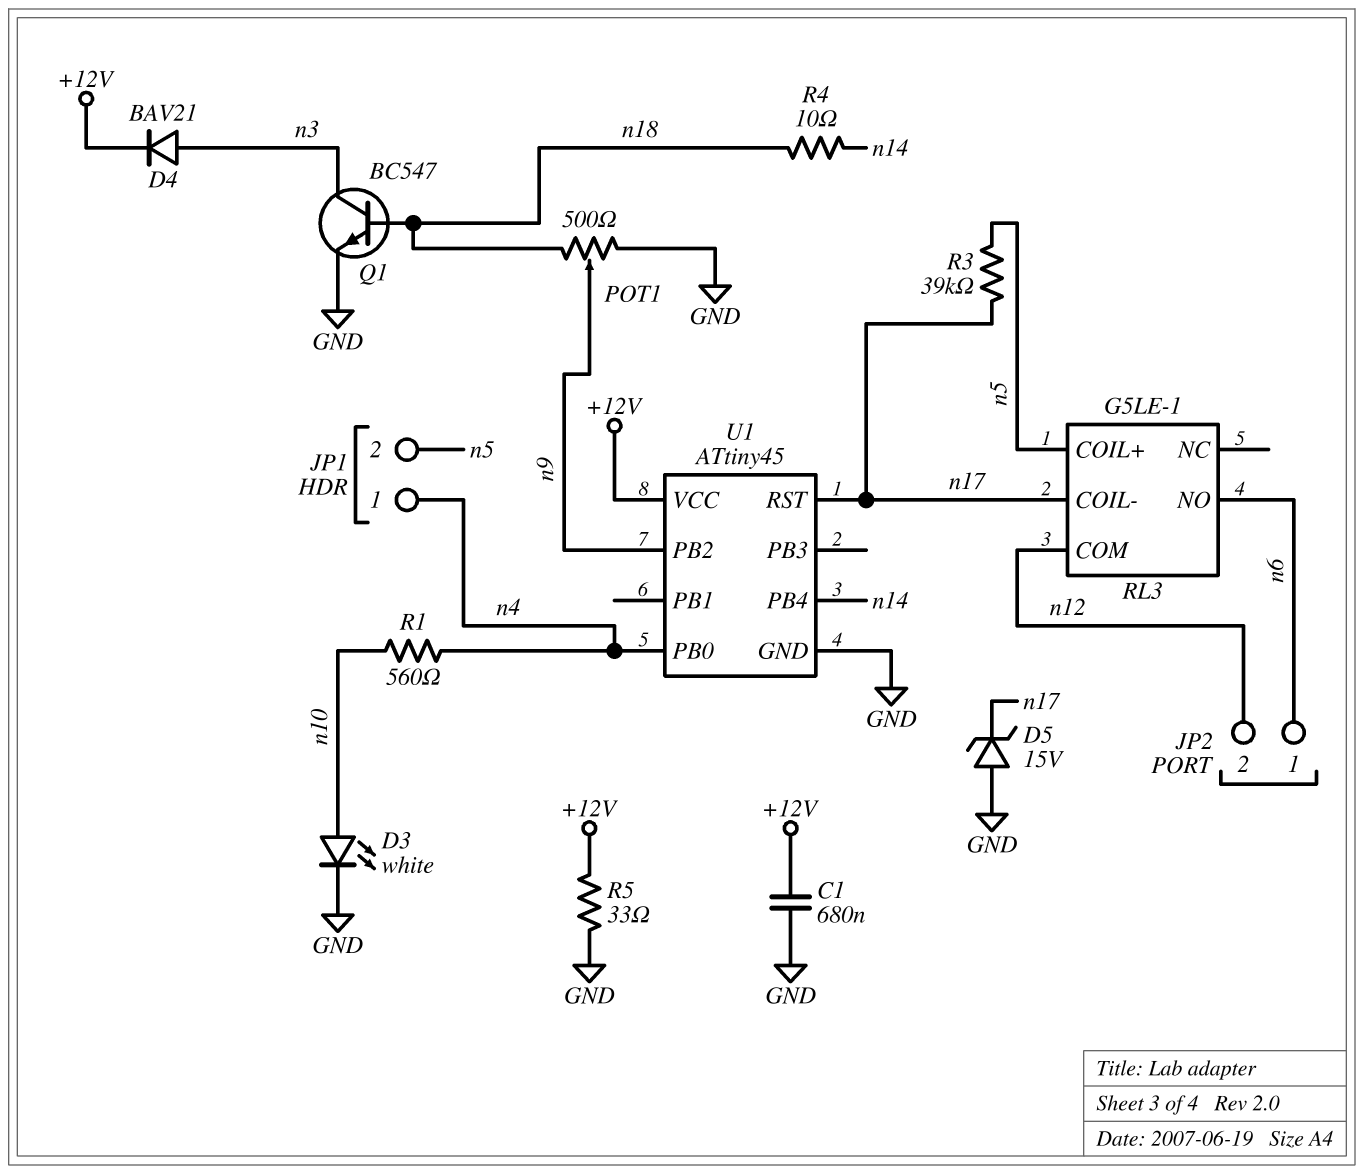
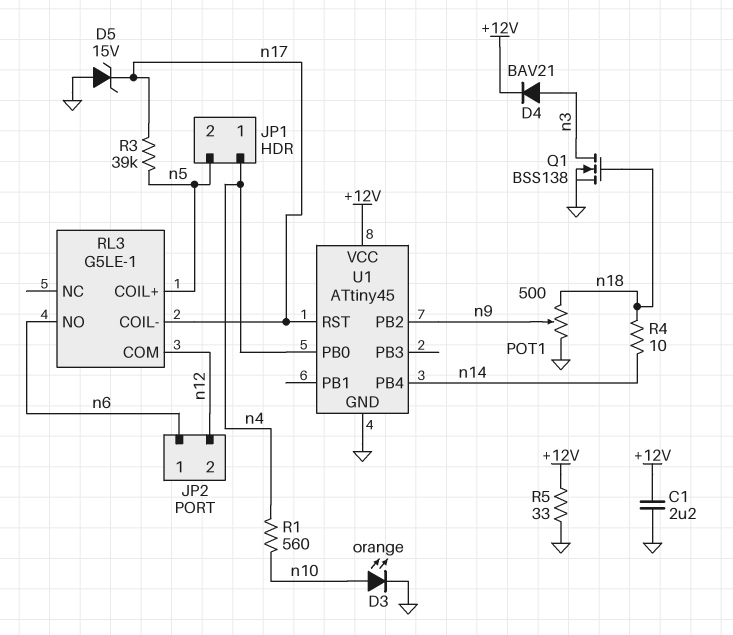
C1: 680nF (+12V, GND) -> 2.2uF (+12V, GND)
D3: LED white (A n10, K GND) -> LED orange (A n10, K GND)
Q1: NPN BC547 (B n18, C n3, E GND) -> NMOS BSS138 (G n18, D n3, S GND)

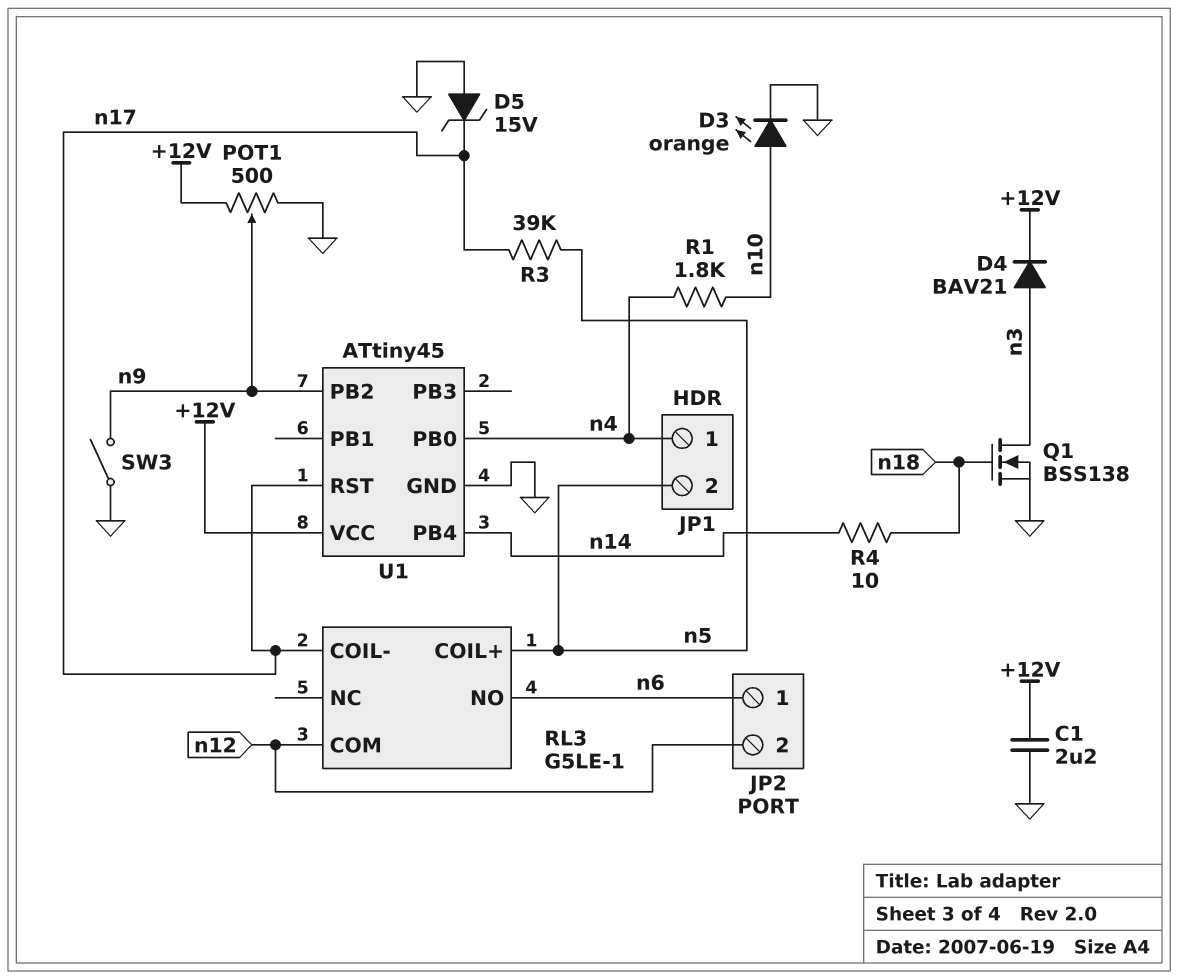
POT1: 500 (GND, n18, wiper n9) -> 500 (+12V, GND, wiper n9)
R1: 560 (n4, n10) -> 1.8k (n4, n10)
R5: 33 (+12V, GND) -> none
SW3: none -> switch (GND, n9)

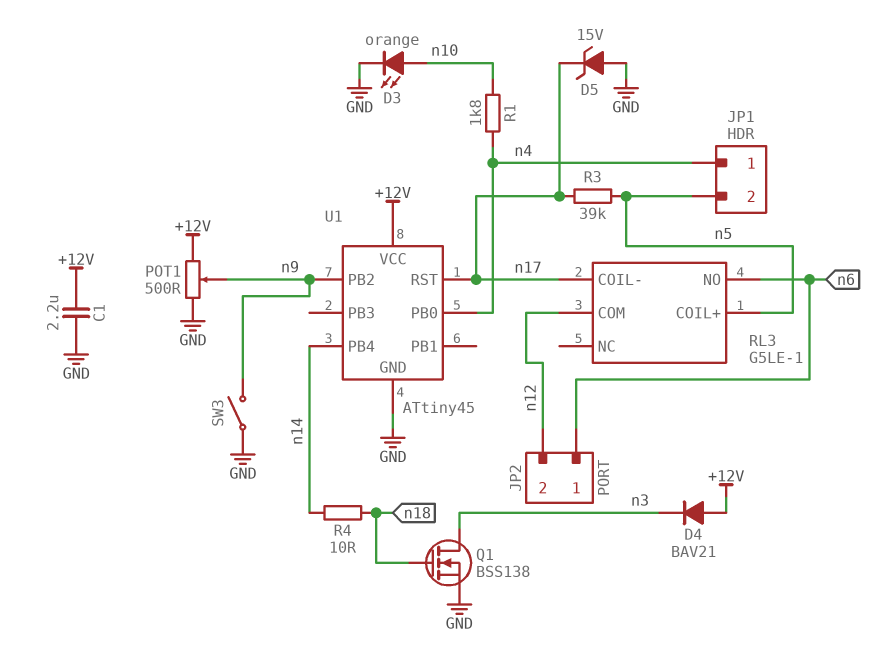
D4: diode BAV21 (A n3, K +12V) -> diode BAV21 (A +12V, K n3)

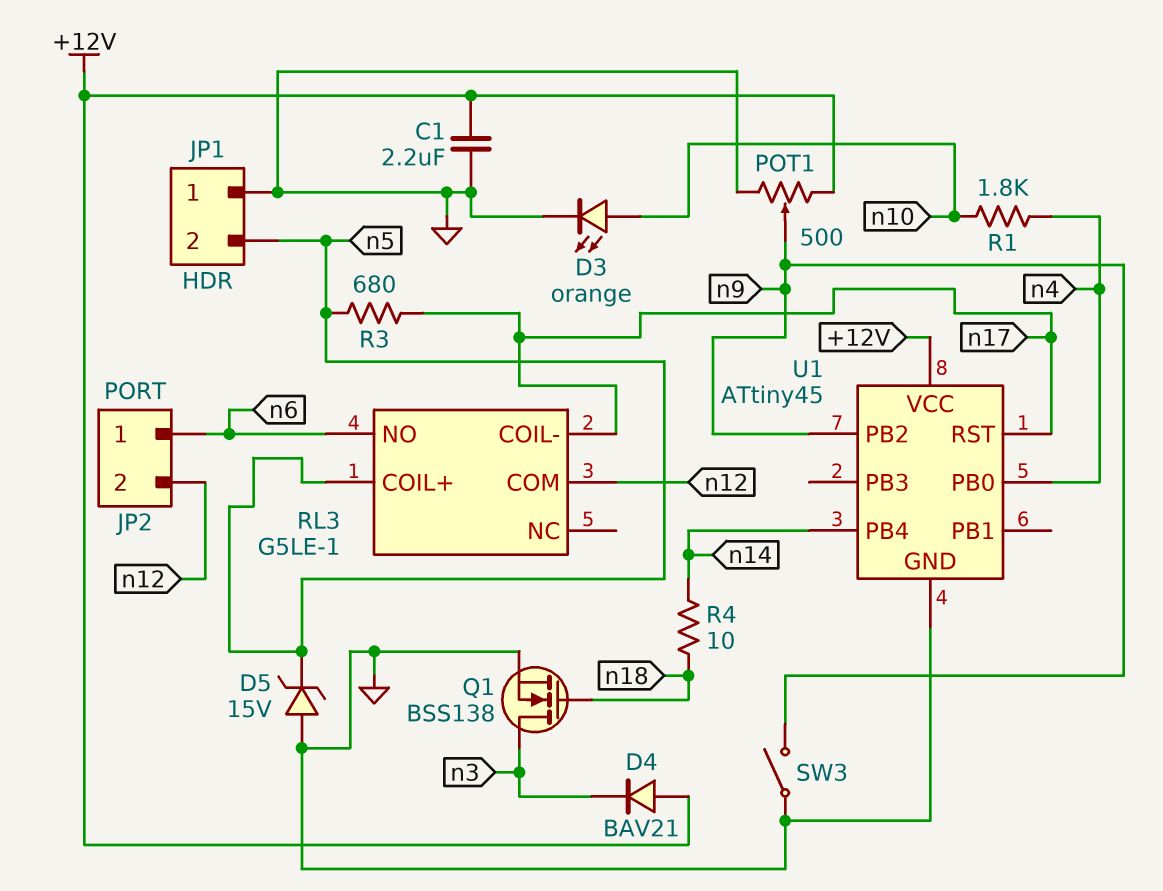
D5: zener 15V (A GND, K n17) -> zener 15V (A GND, K n5)
JP1 pin 1: n4 -> GND
R3: 39k (n5, n17) -> 680 (n5, n17)

